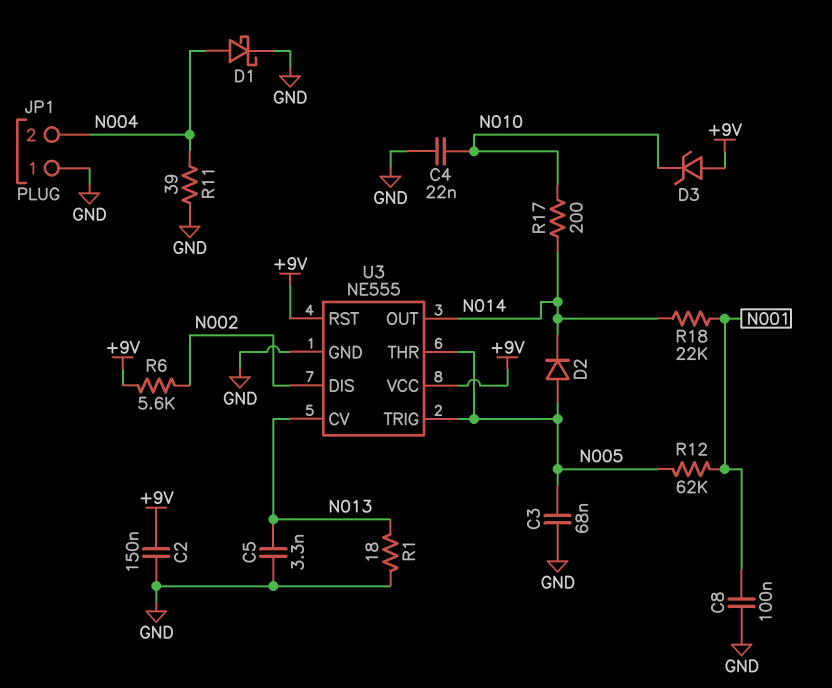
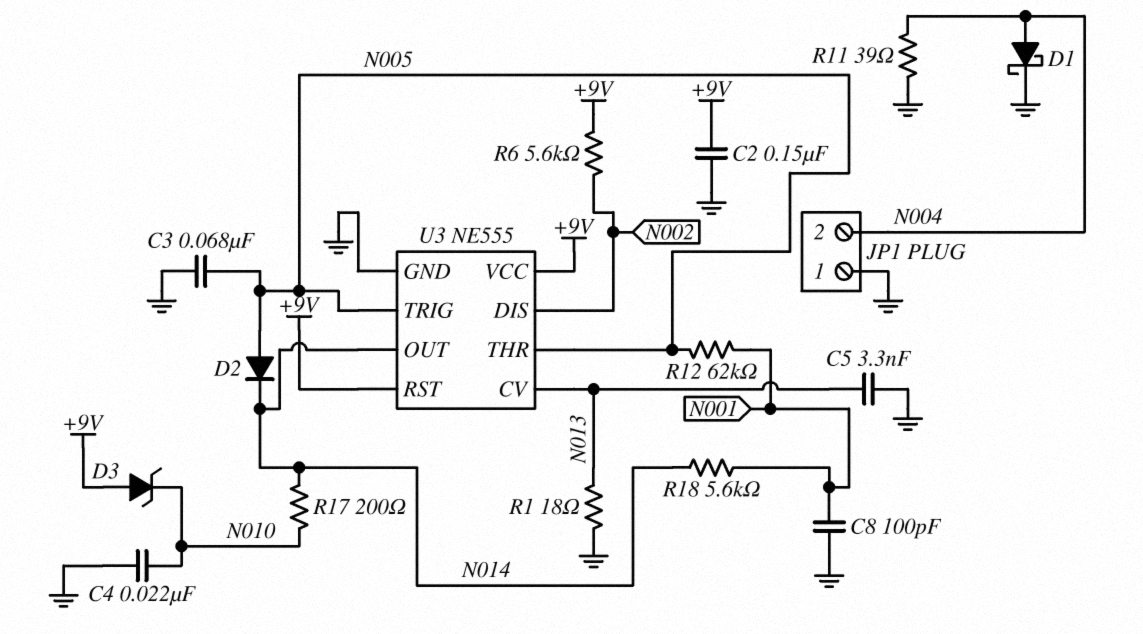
C8: 100nF (GND, N001) -> 100pF (GND, N001)
R18: 22k (N001, N014) -> 5.6k (N001, N014)

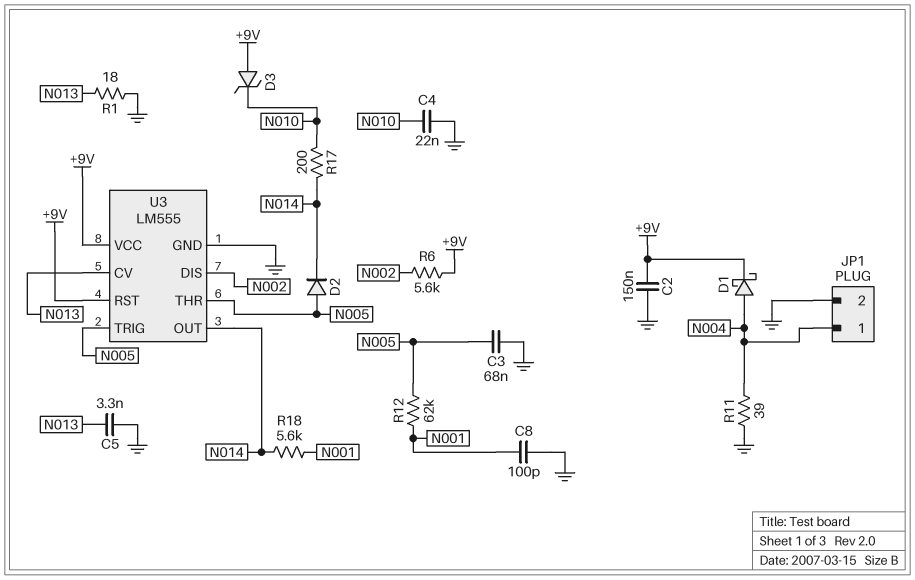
D1: schottky (A N004, K GND) -> schottky (A N004, K +9V)
JP1 pin 1: GND -> N004
JP1 pin 2: N004 -> GND
U3: NE555 -> LM555

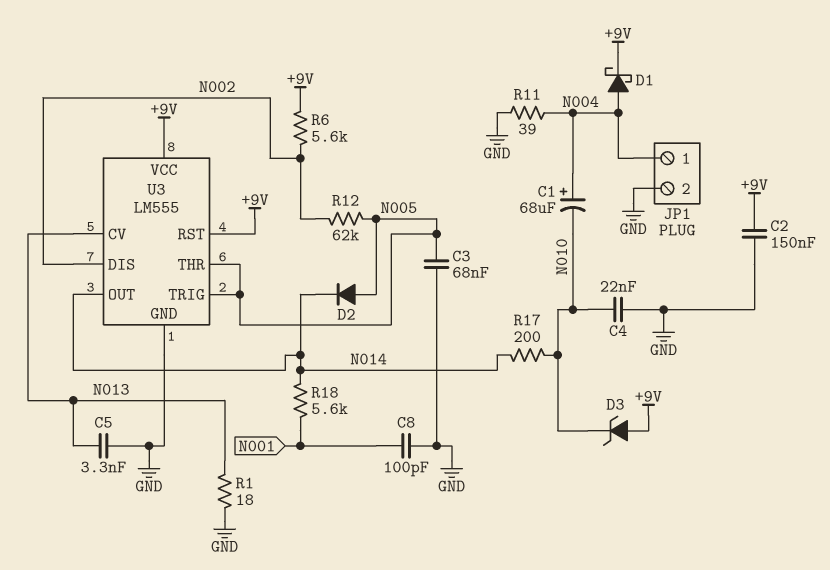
C1: none -> 68uF (plus N004, minus N010)
R12: 62k (N001, N005) -> 62k (N002, N005)

